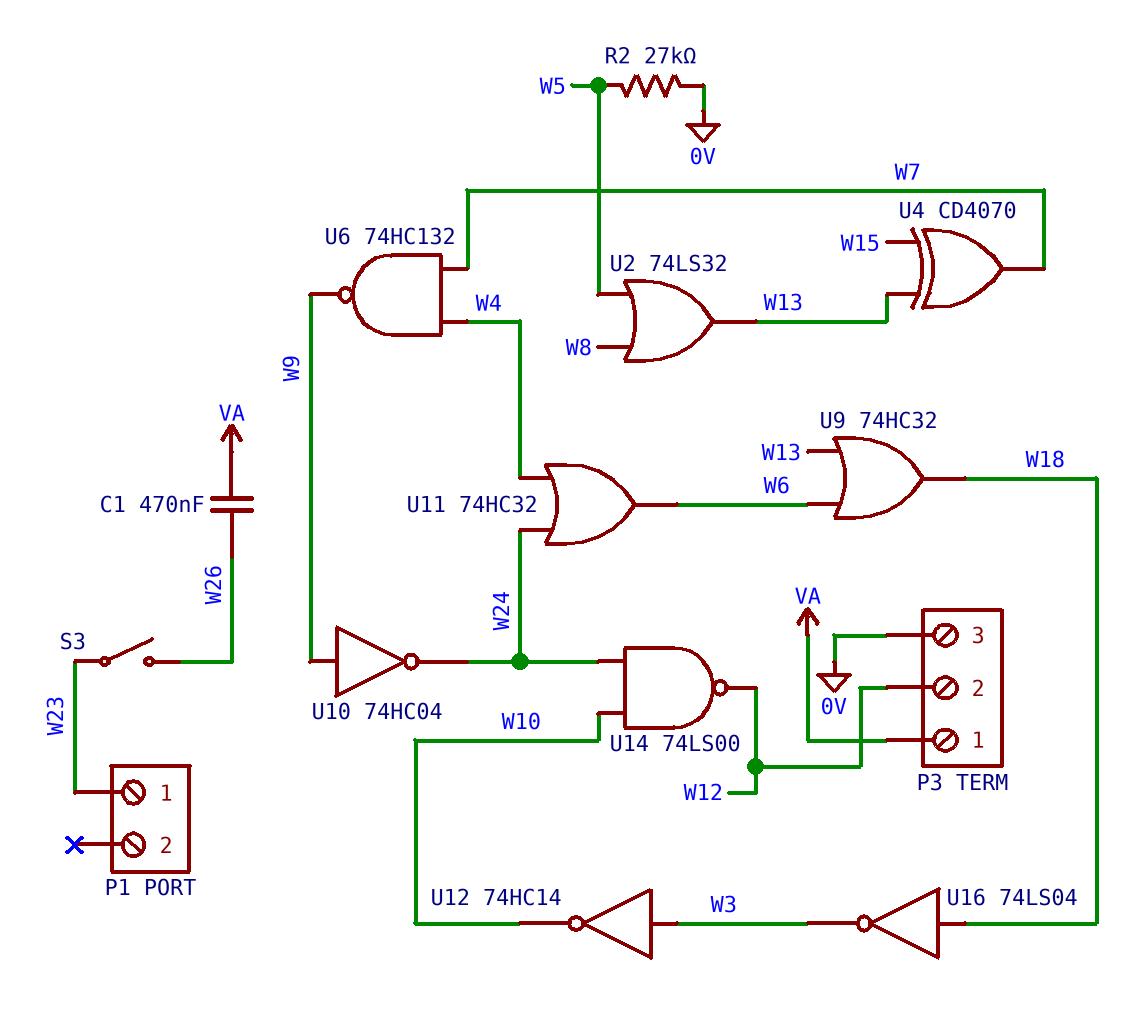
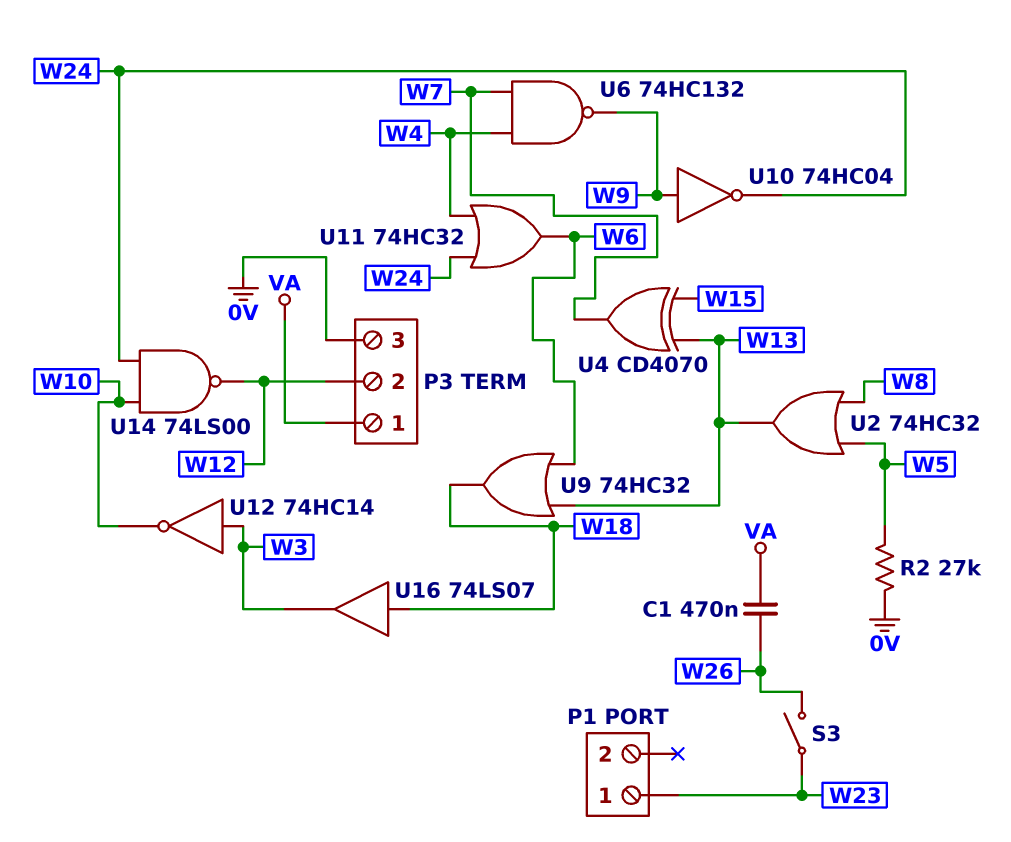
U2: OR 74LS32 (in W5, in W8, out W13) -> OR 74HC32 (in W5, in W8, out W13)
U16: NOT 74LS04 (in W18, out W3) -> buffer 74LS07 (in W18, out W3)

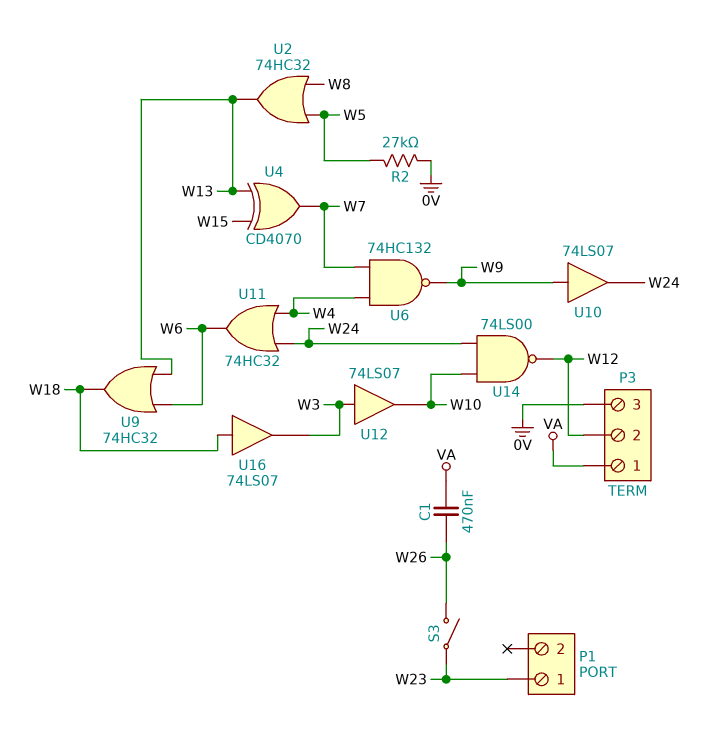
U10: NOT 74HC04 (in W9, out W24) -> buffer 74LS07 (in W9, out W24)
U12: NOT 74HC14 (in W3, out W10) -> buffer 74LS07 (in W3, out W10)

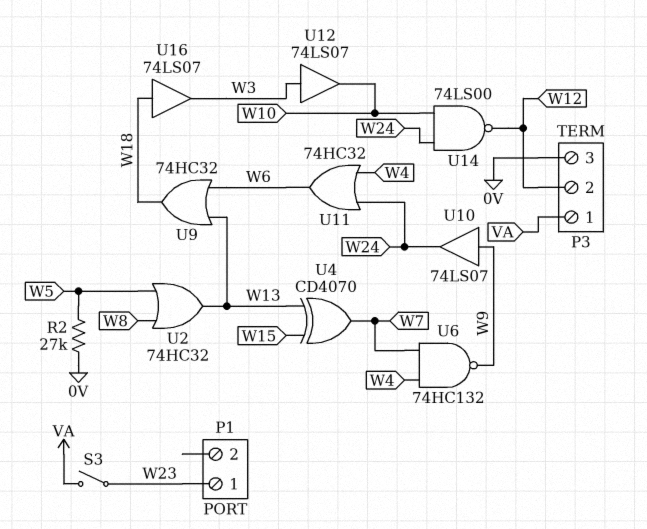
C1: 470nF (VA, W26) -> none
S3: switch (W23, W26) -> switch (VA, W23)

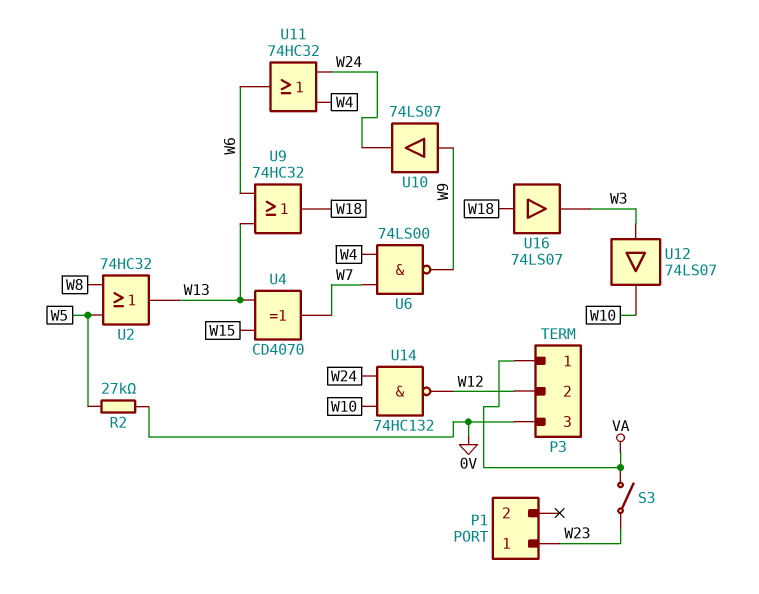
U6: NAND 74HC132 (in W4, in W7, out W9) -> NAND 74LS00 (in W4, in W7, out W9)
U14: NAND 74LS00 (in W10, in W24, out W12) -> NAND 74HC132 (in W10, in W24, out W12)

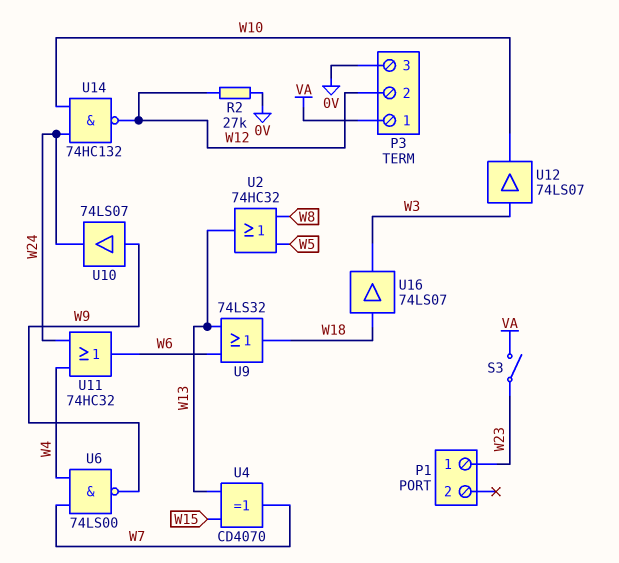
R2: 27k (0V, W5) -> 27k (0V, W12)
U9: OR 74HC32 (in W6, in W13, out W18) -> OR 74LS32 (in W6, in W13, out W18)

